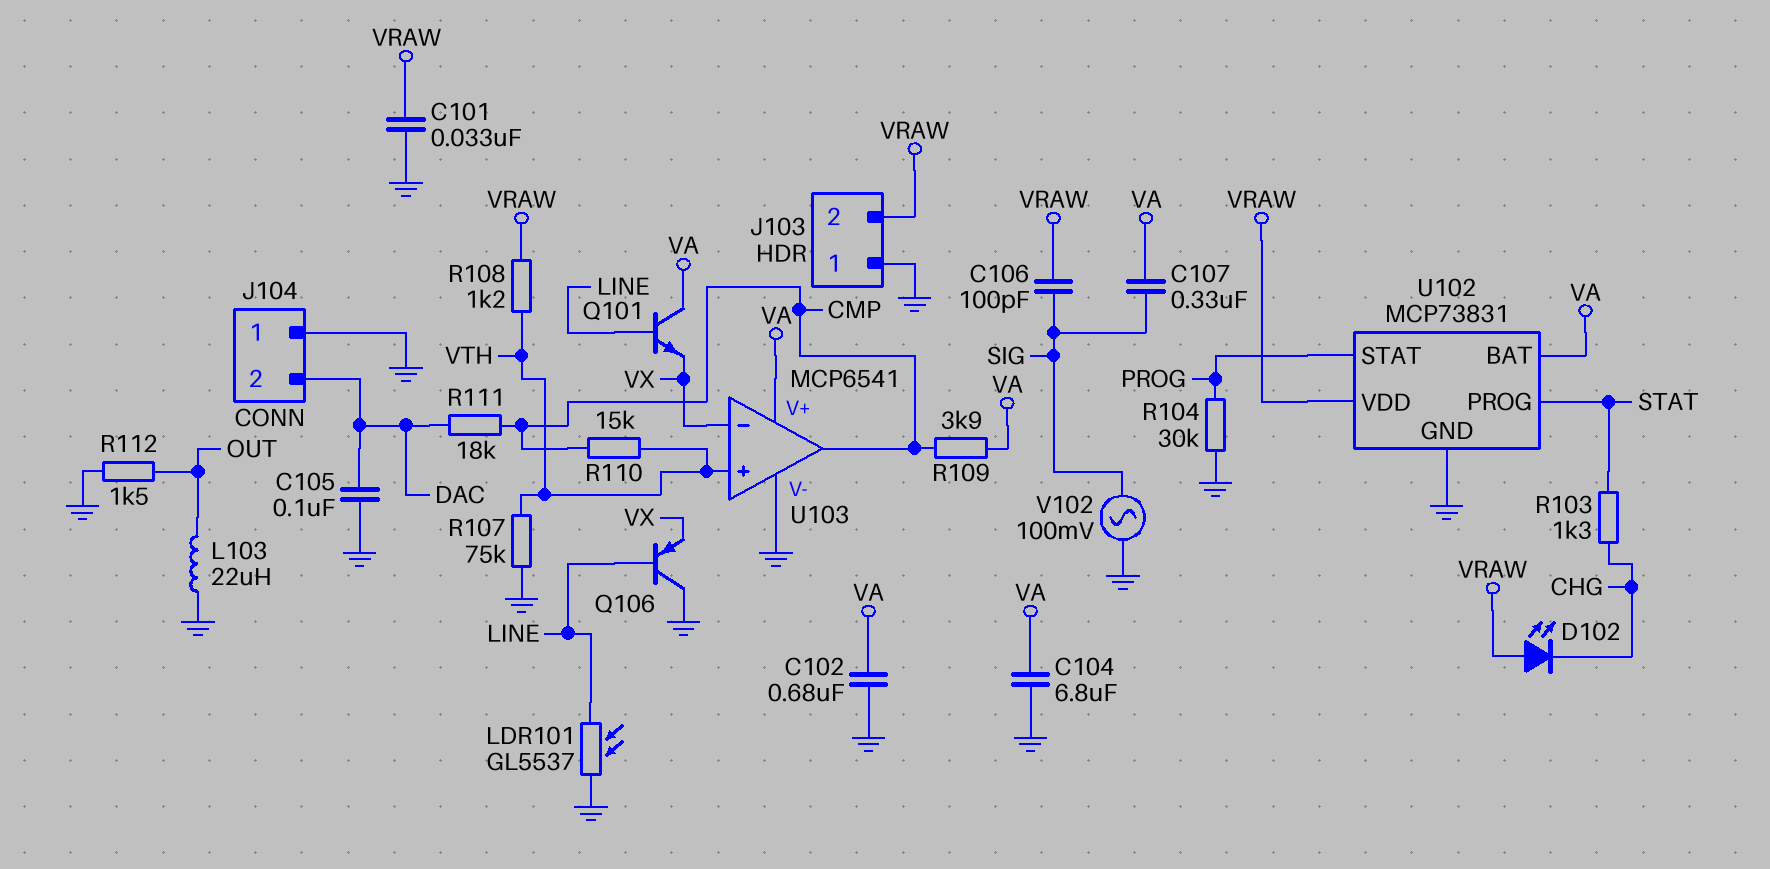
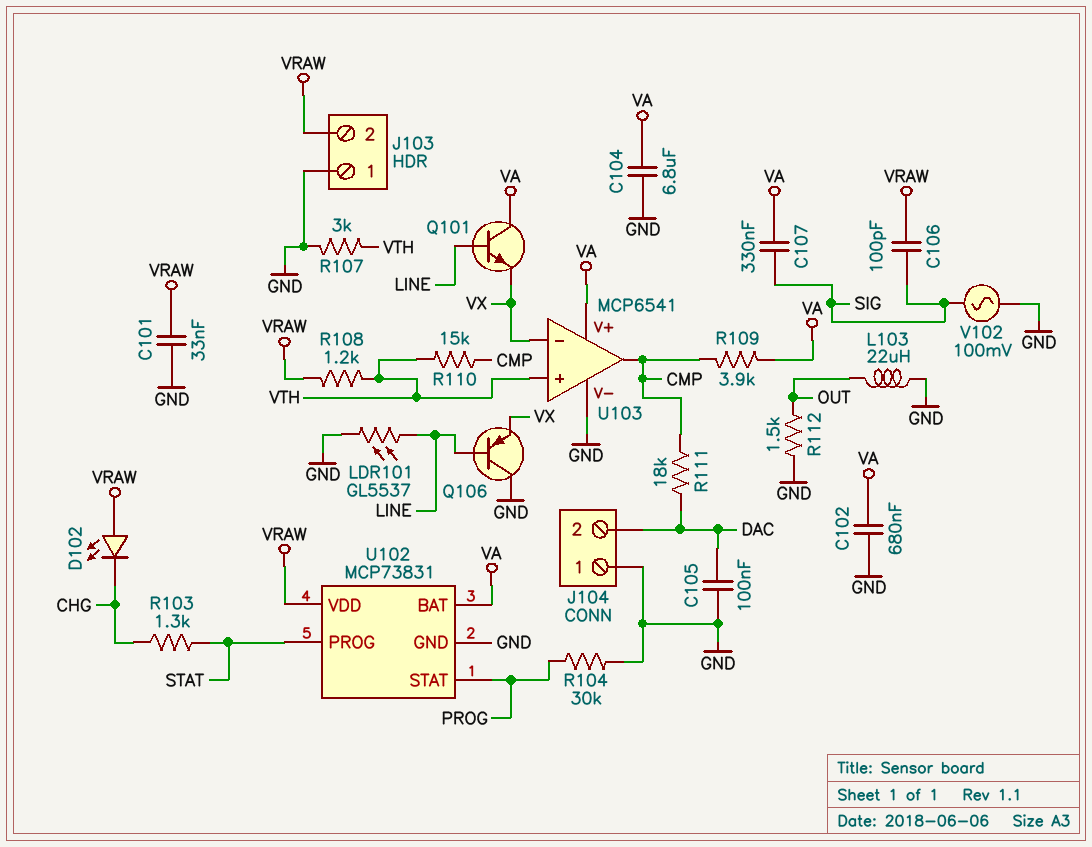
R107: 75k (GND, VTH) -> 3k (GND, VTH)

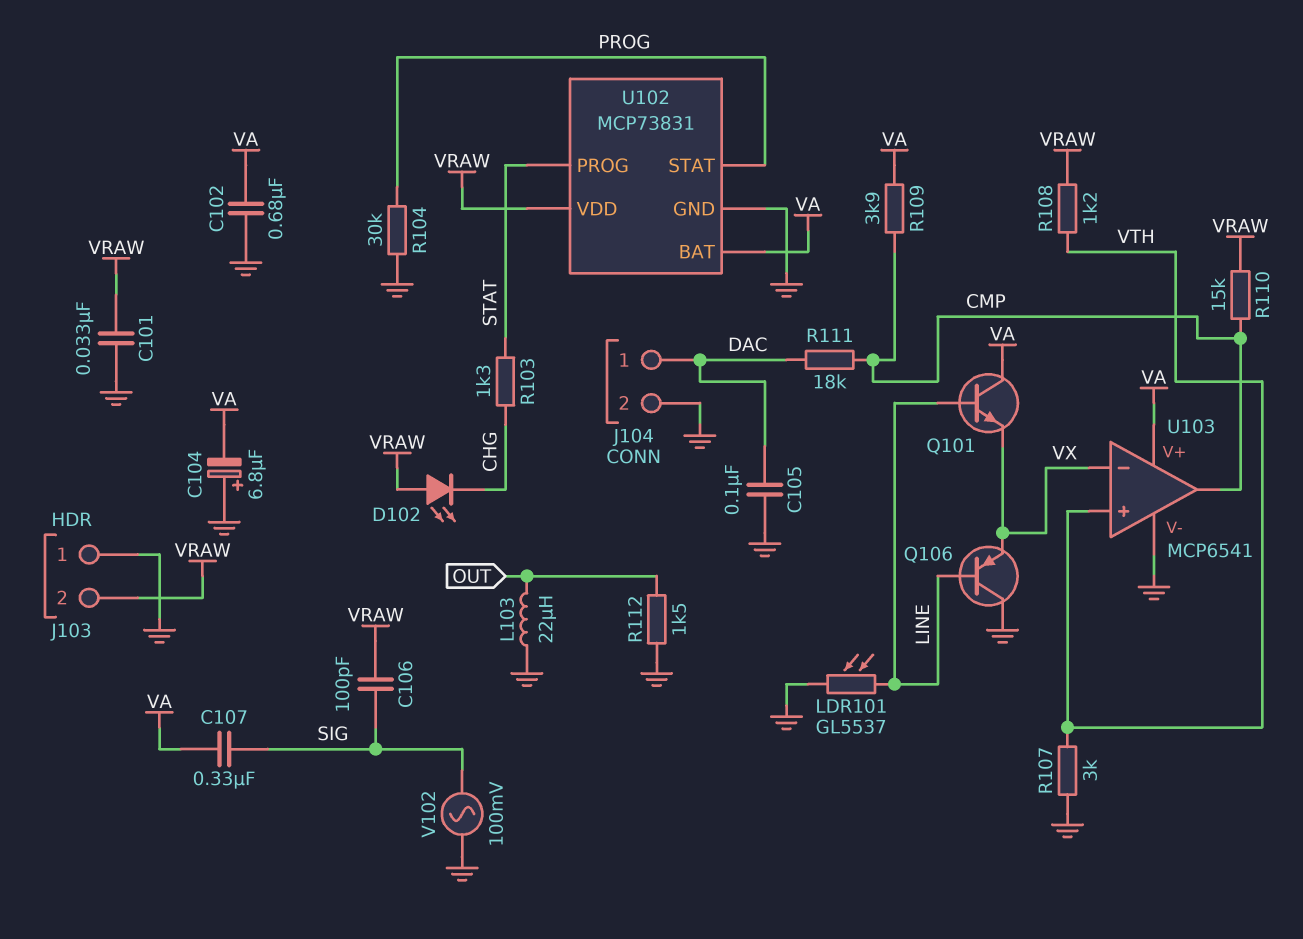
C104: 6.8uF (GND, VA) -> 6.8uF (plus GND, minus VA)
J104 pin 1: GND -> DAC
J104 pin 2: DAC -> GND
R110: 15k (CMP, VTH) -> 15k (CMP, VRAW)

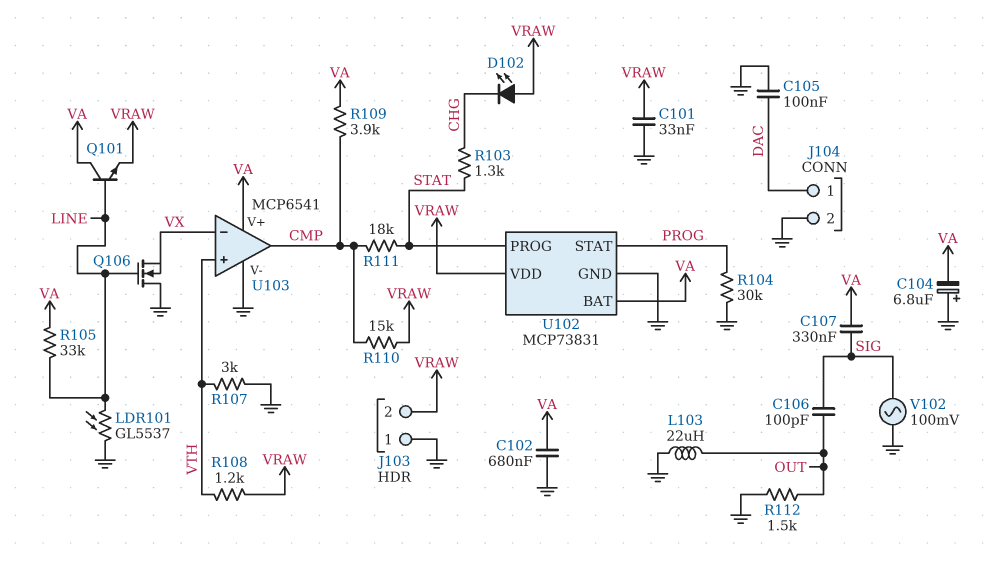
C106: 100pF (SIG, VRAW) -> 100pF (OUT, SIG)
Q101: NPN (B LINE, C VA, E VX) -> NPN (B LINE, C VA, E VRAW)
Q106: PNP (B LINE, C GND, E VX) -> NMOS (G LINE, D GND, S VX)
R105: none -> 33k (LINE, VA)
R111: 18k (CMP, DAC) -> 18k (CMP, STAT)

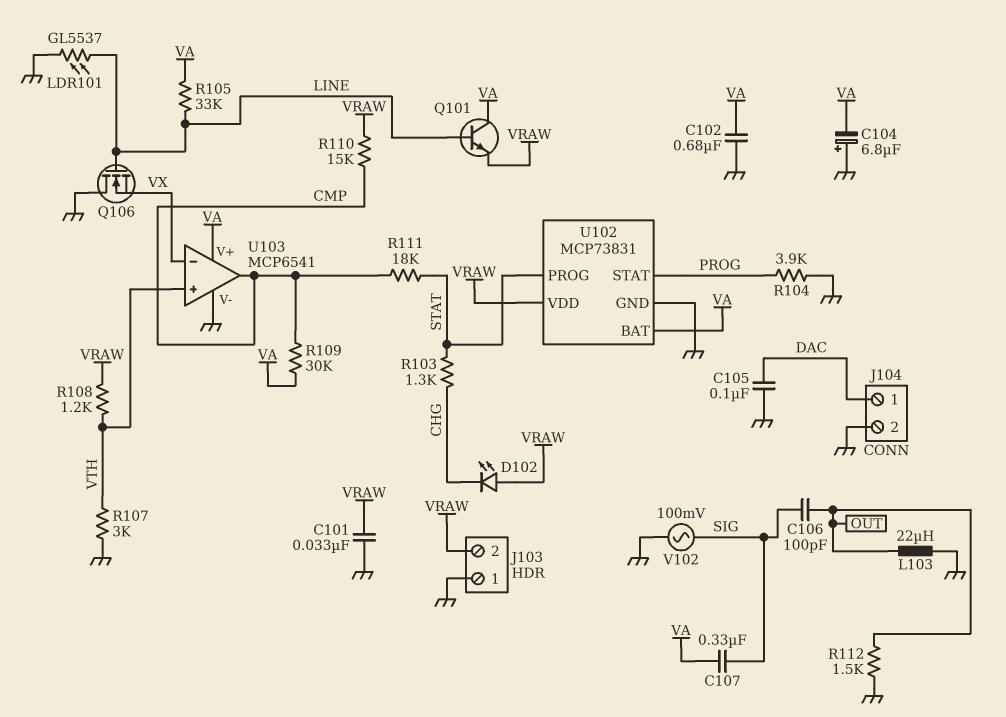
R104: 30k (GND, PROG) -> 3.9k (GND, PROG)
R109: 3.9k (CMP, VA) -> 30k (CMP, VA)

